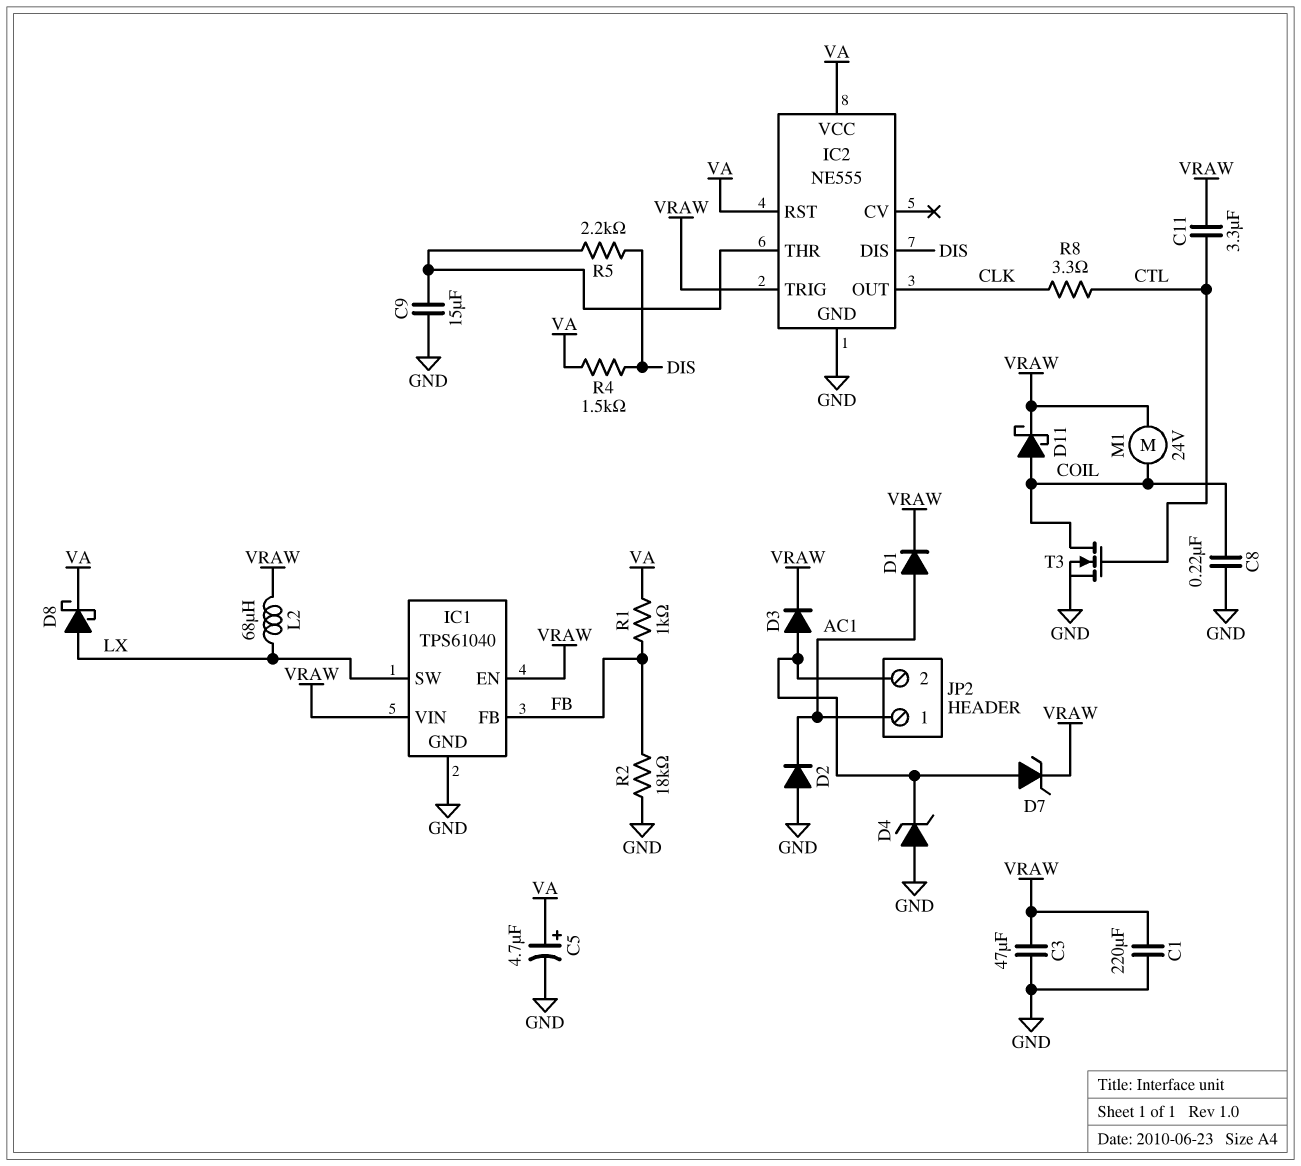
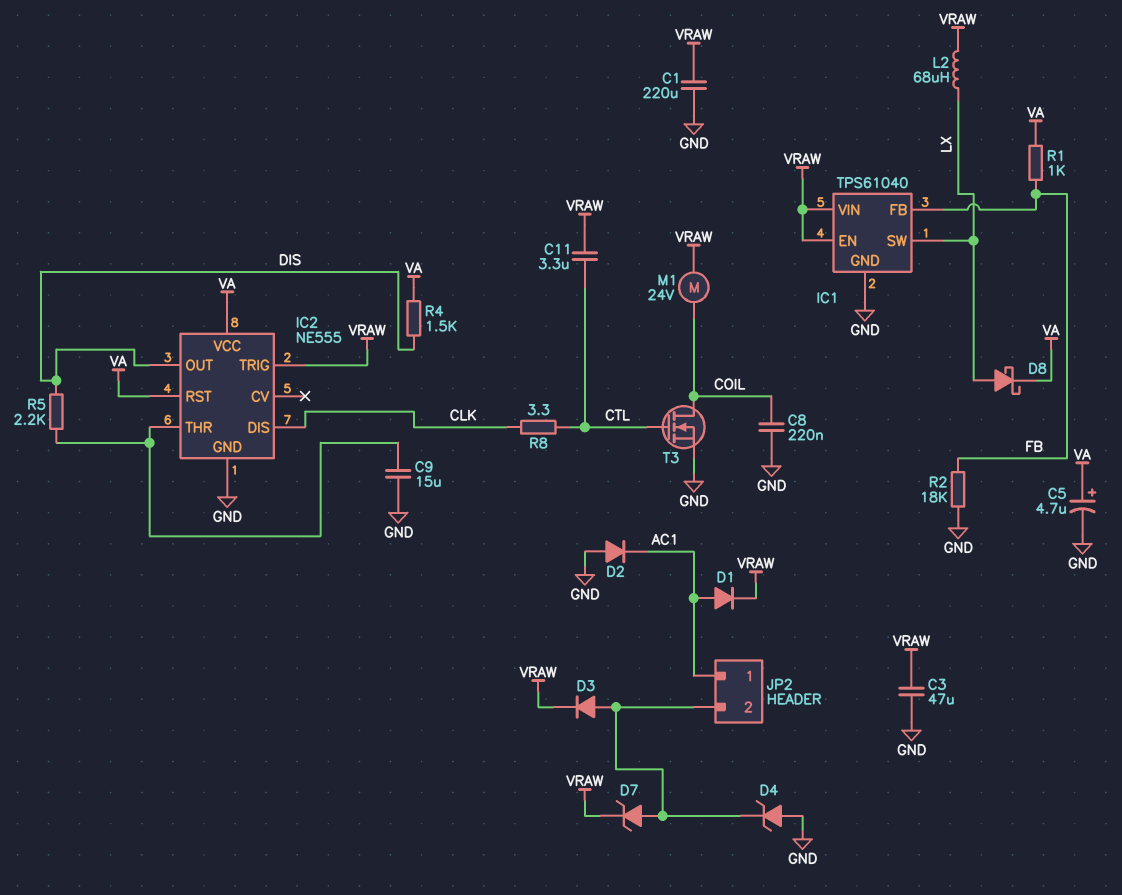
D11: schottky (A COIL, K VRAW) -> none
IC2 pin DIS: DIS -> CLK
IC2 pin OUT: CLK -> DIS

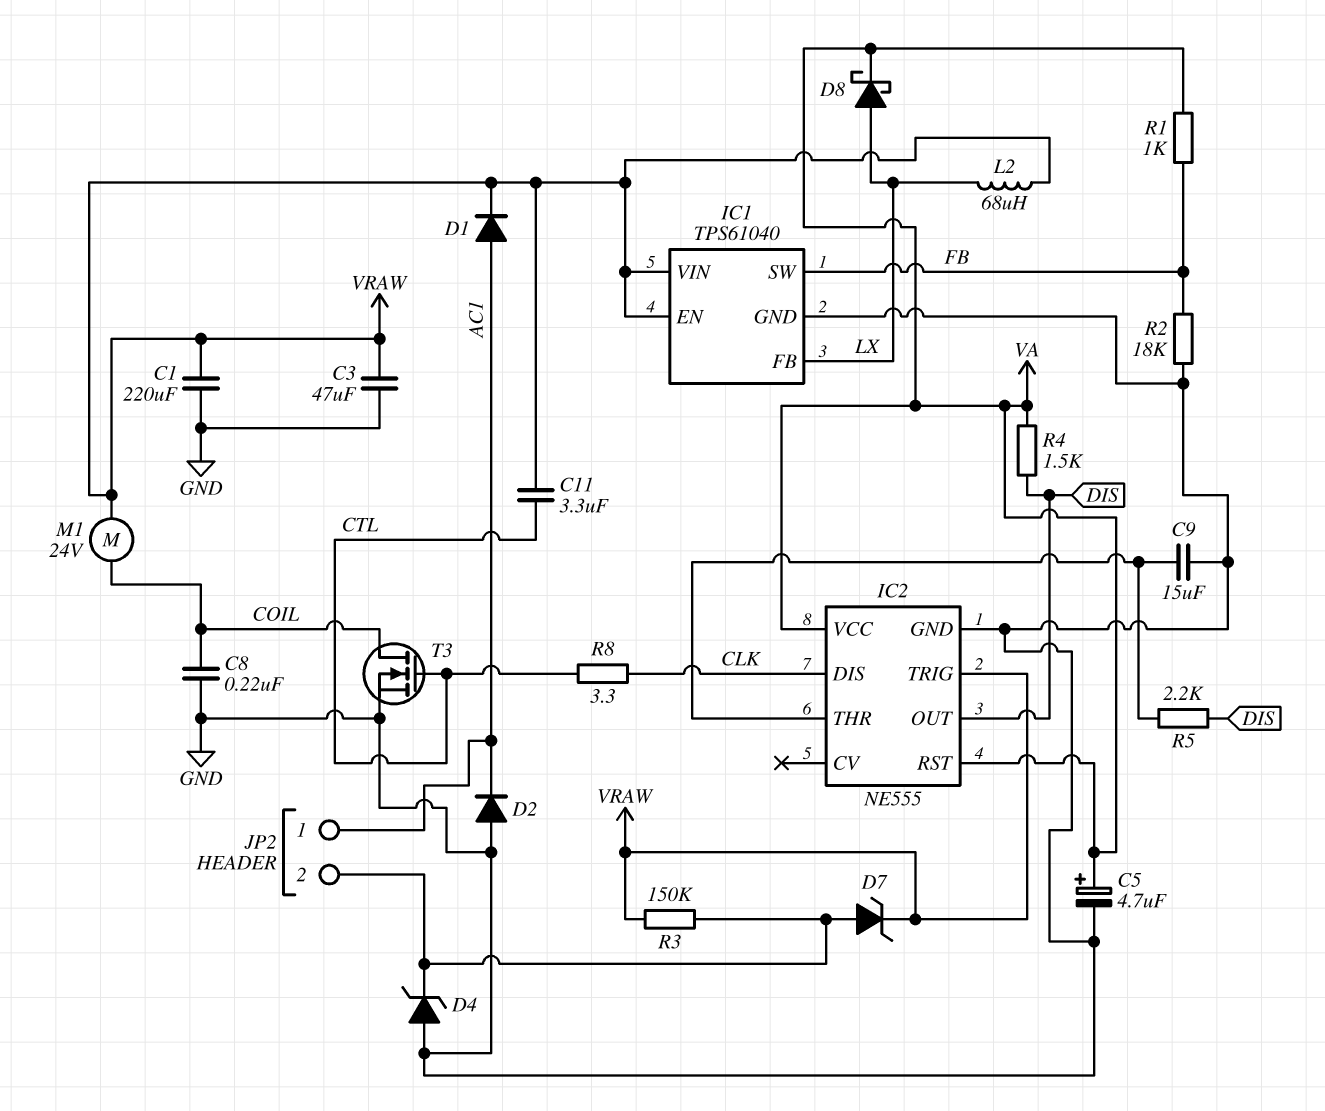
D3: diode (A JP2/2, K VRAW) -> none
IC1 pin FB: FB -> LX
IC1 pin SW: LX -> FB
R3: none -> 150k (JP2/2, VRAW)

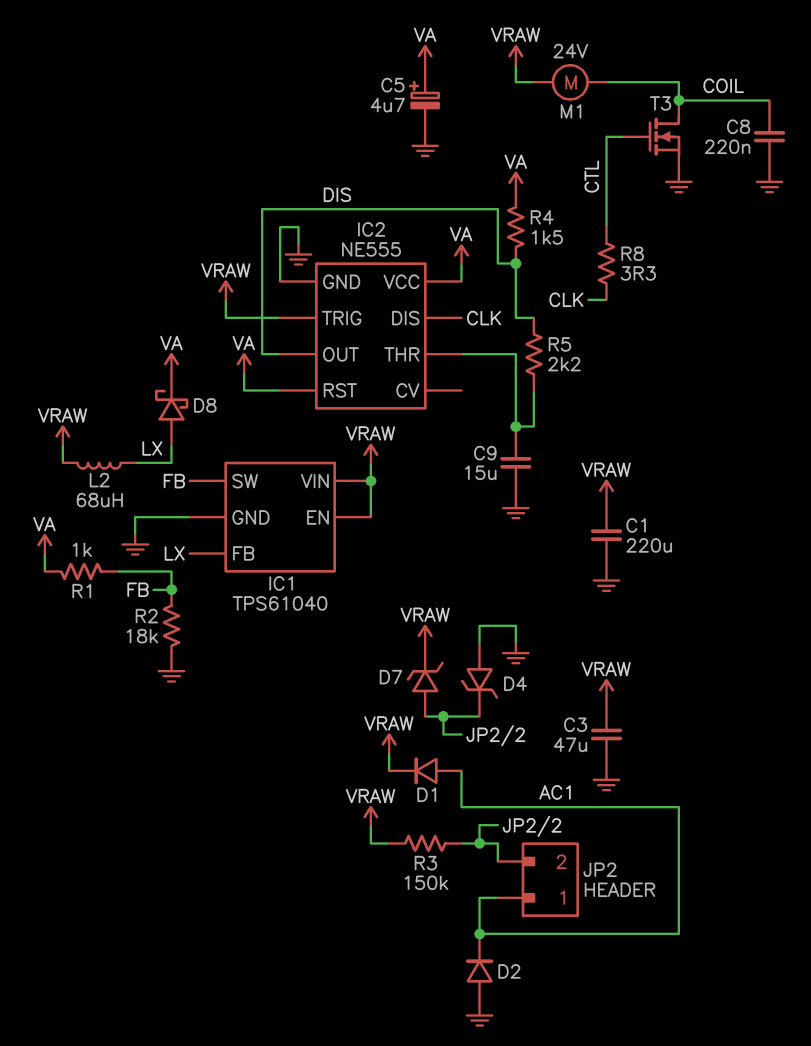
C11: 3.3uF (CTL, VRAW) -> none

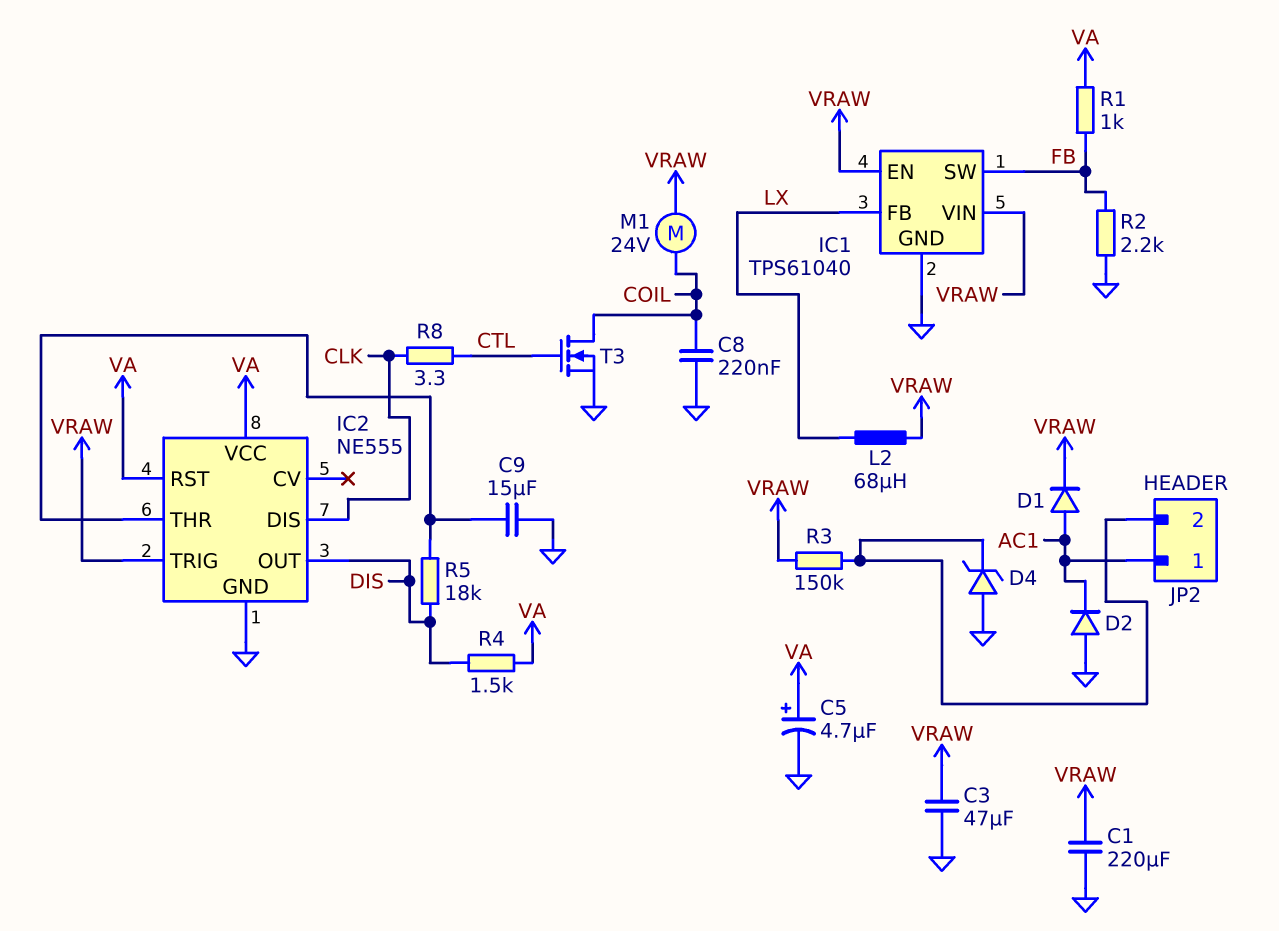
D7: zener (A JP2/2, K VRAW) -> none
D8: schottky (A LX, K VA) -> none
R2: 18k (FB, GND) -> 2.2k (FB, GND)
R5: 2.2k (DIS, IC2/THR) -> 18k (DIS, IC2/THR)

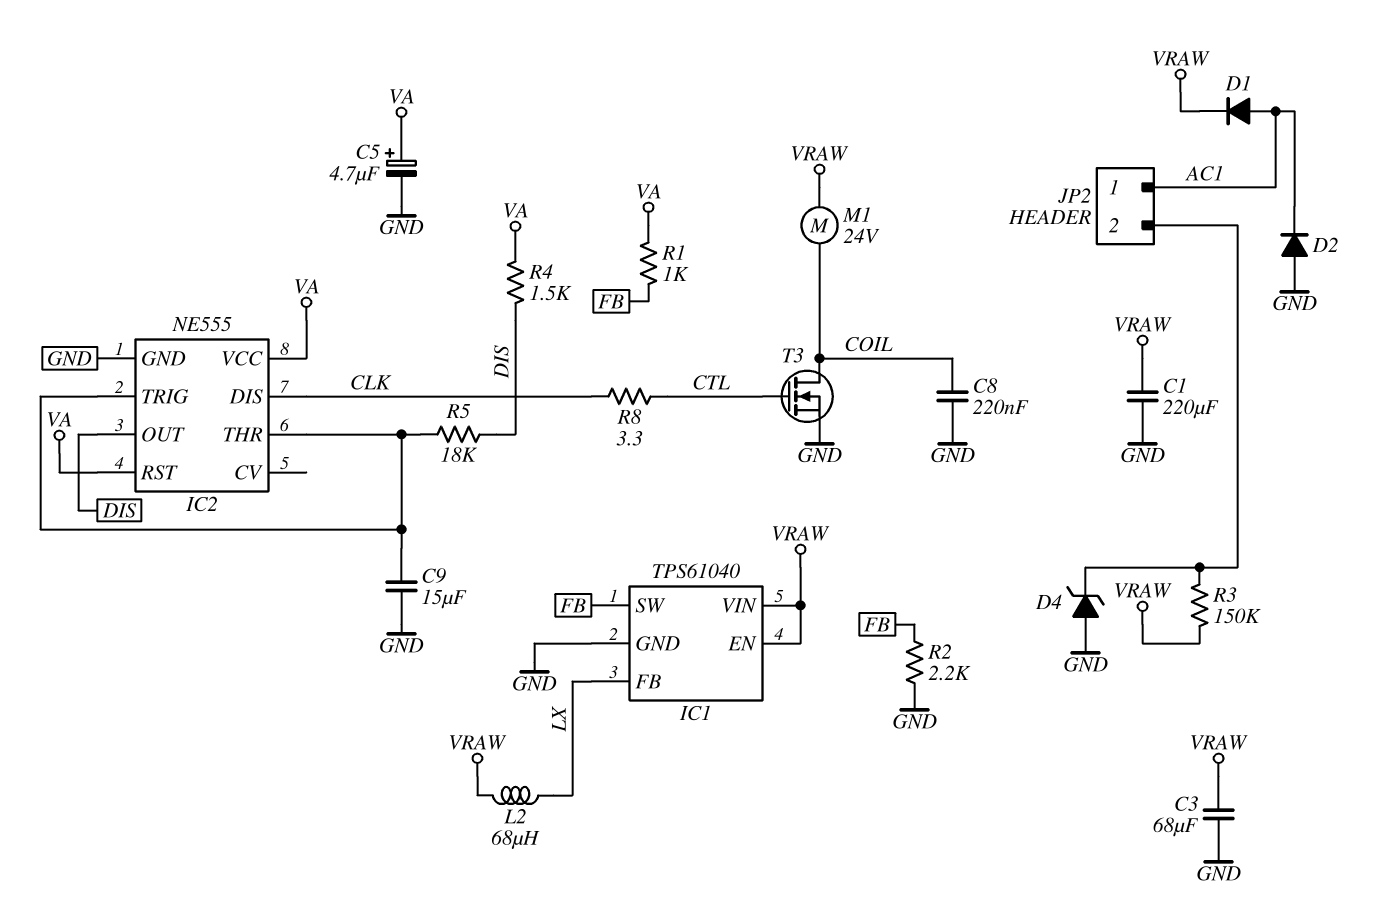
C3: 47uF (GND, VRAW) -> 68uF (GND, VRAW)
IC2 pin TRIG: VRAW -> IC2/THR

